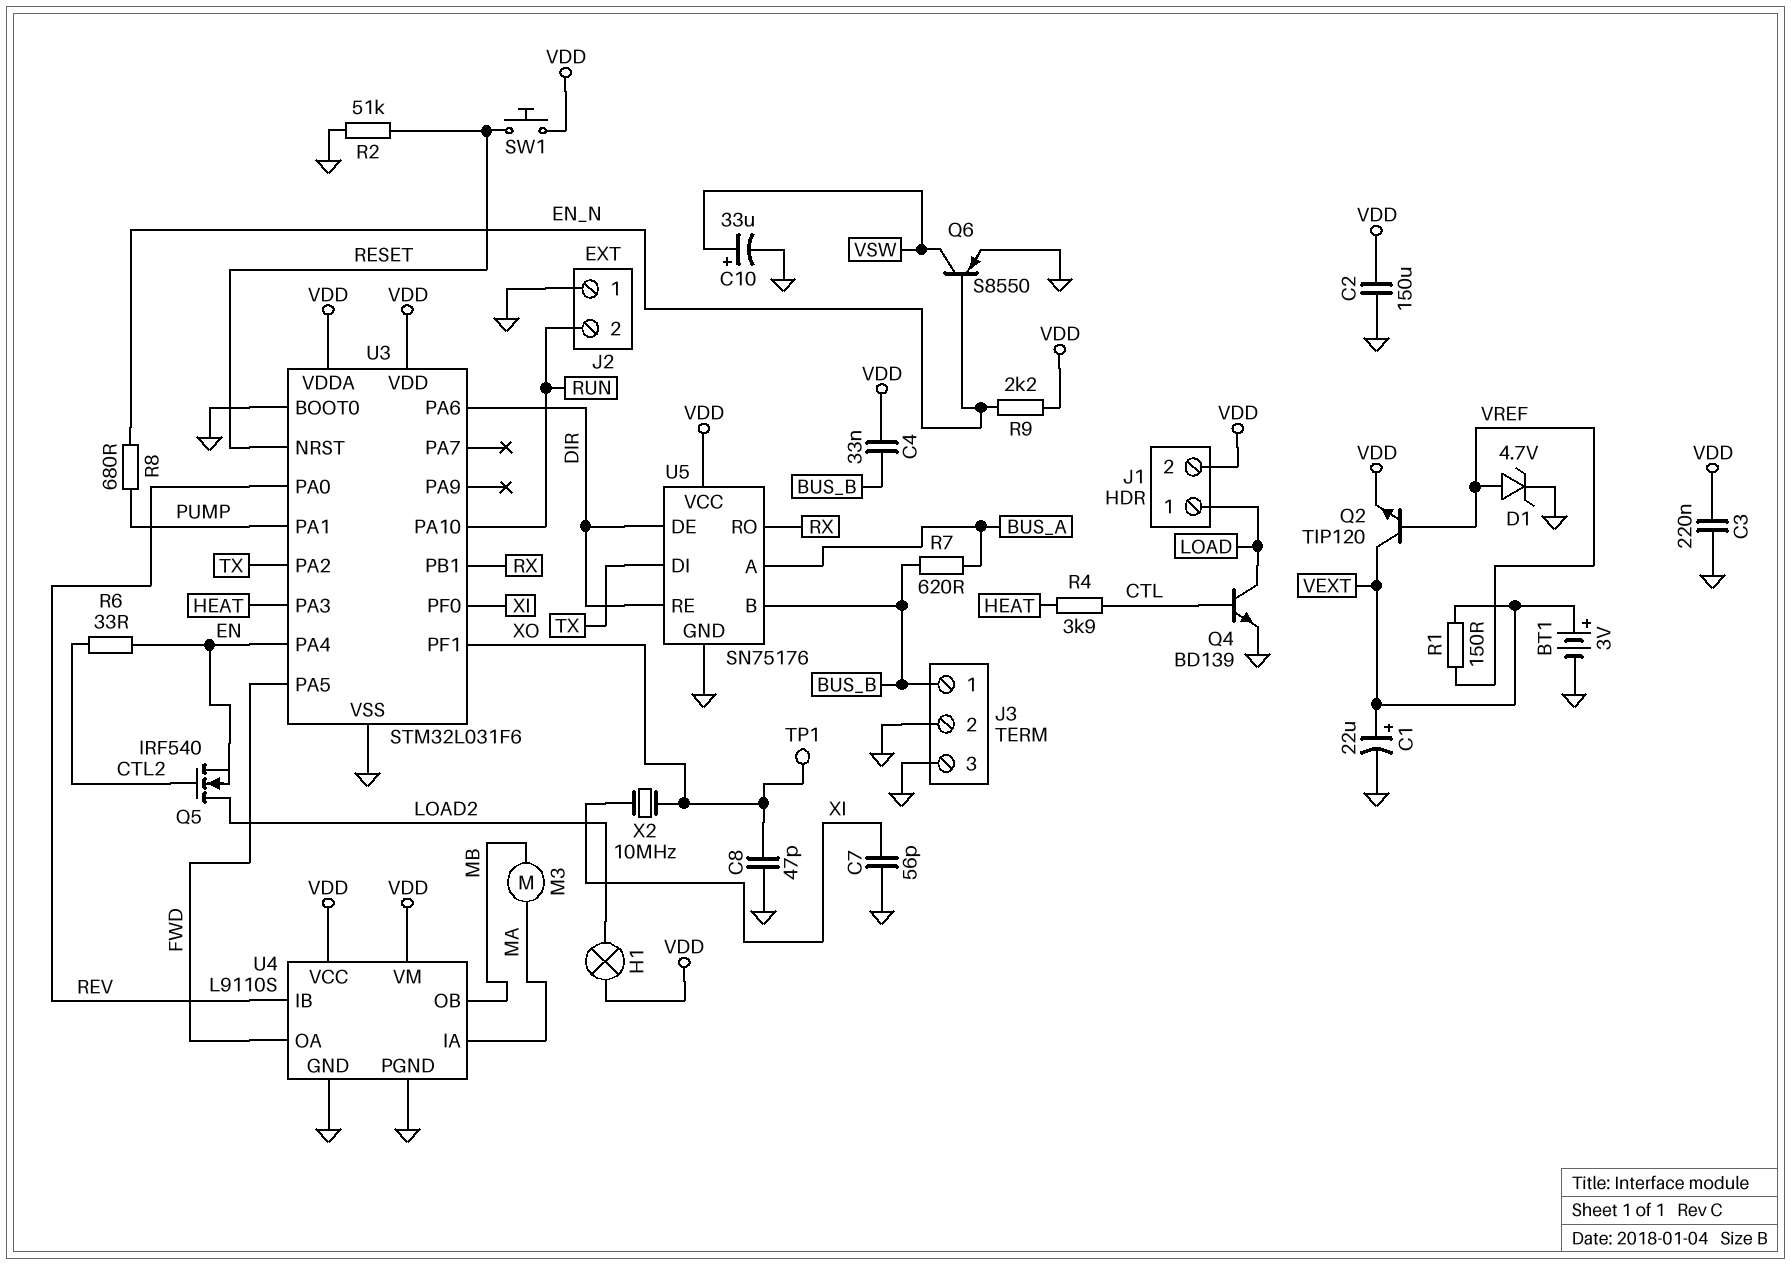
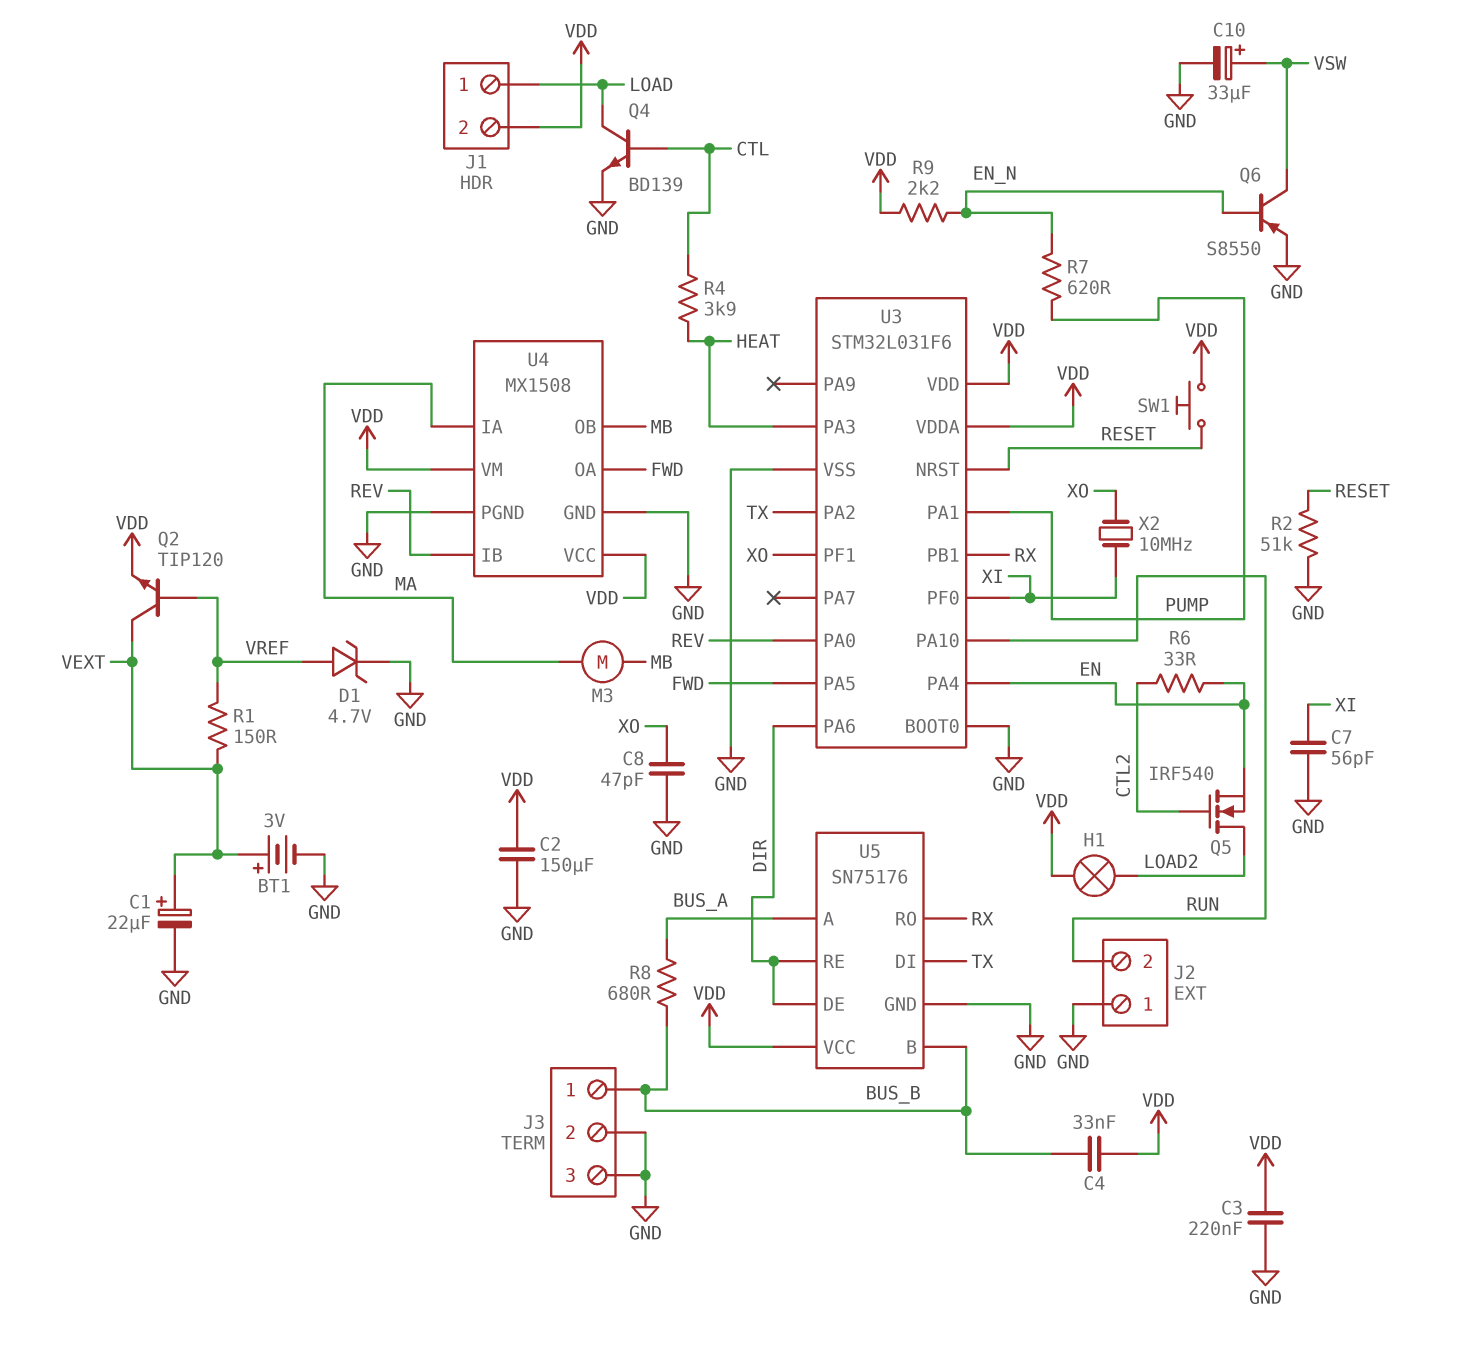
R7: 620 (BUS_A, BUS_B) -> 620 (EN_N, PUMP)
R8: 680 (EN_N, PUMP) -> 680 (BUS_A, BUS_B)
TP1: test point (XO) -> none
U4: L9110S -> MX1508

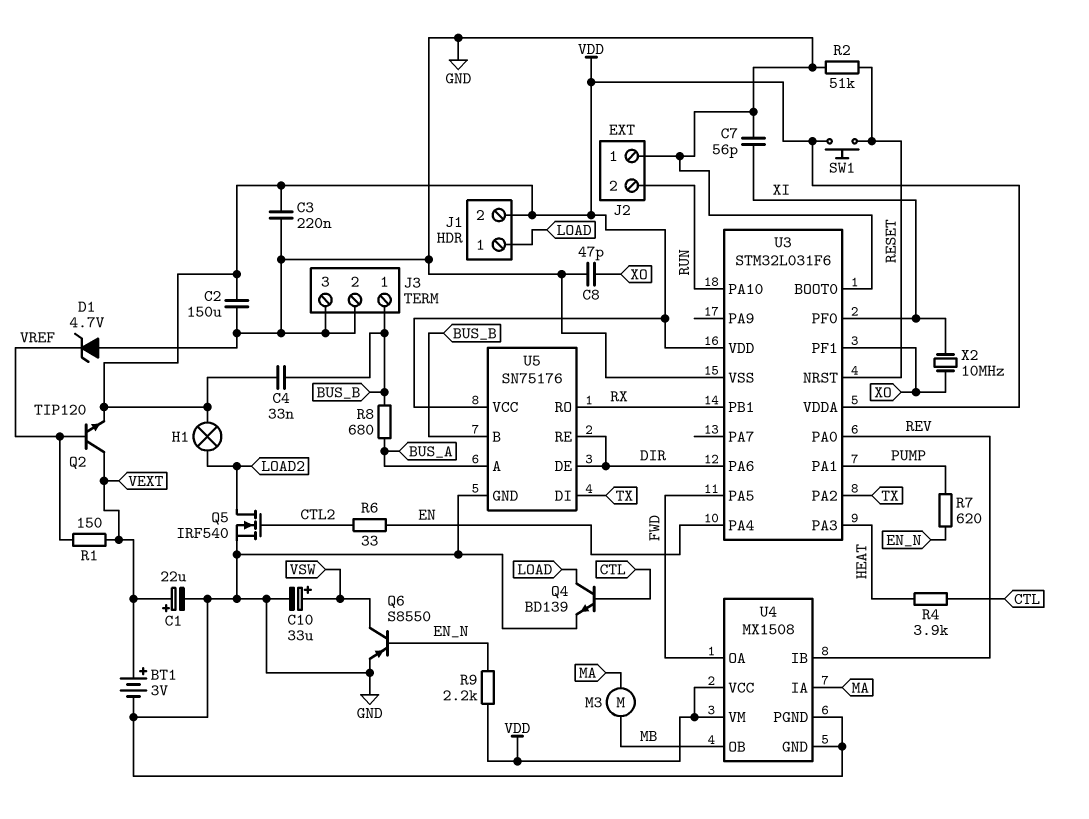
D1: zener 4.7V (A VREF, K GND) -> zener 4.7V (A GND, K VREF)
Q5: NMOS IRF540 (G CTL2, D LOAD2, S EN) -> NMOS IRF540 (G CTL2, D LOAD2, S GND)

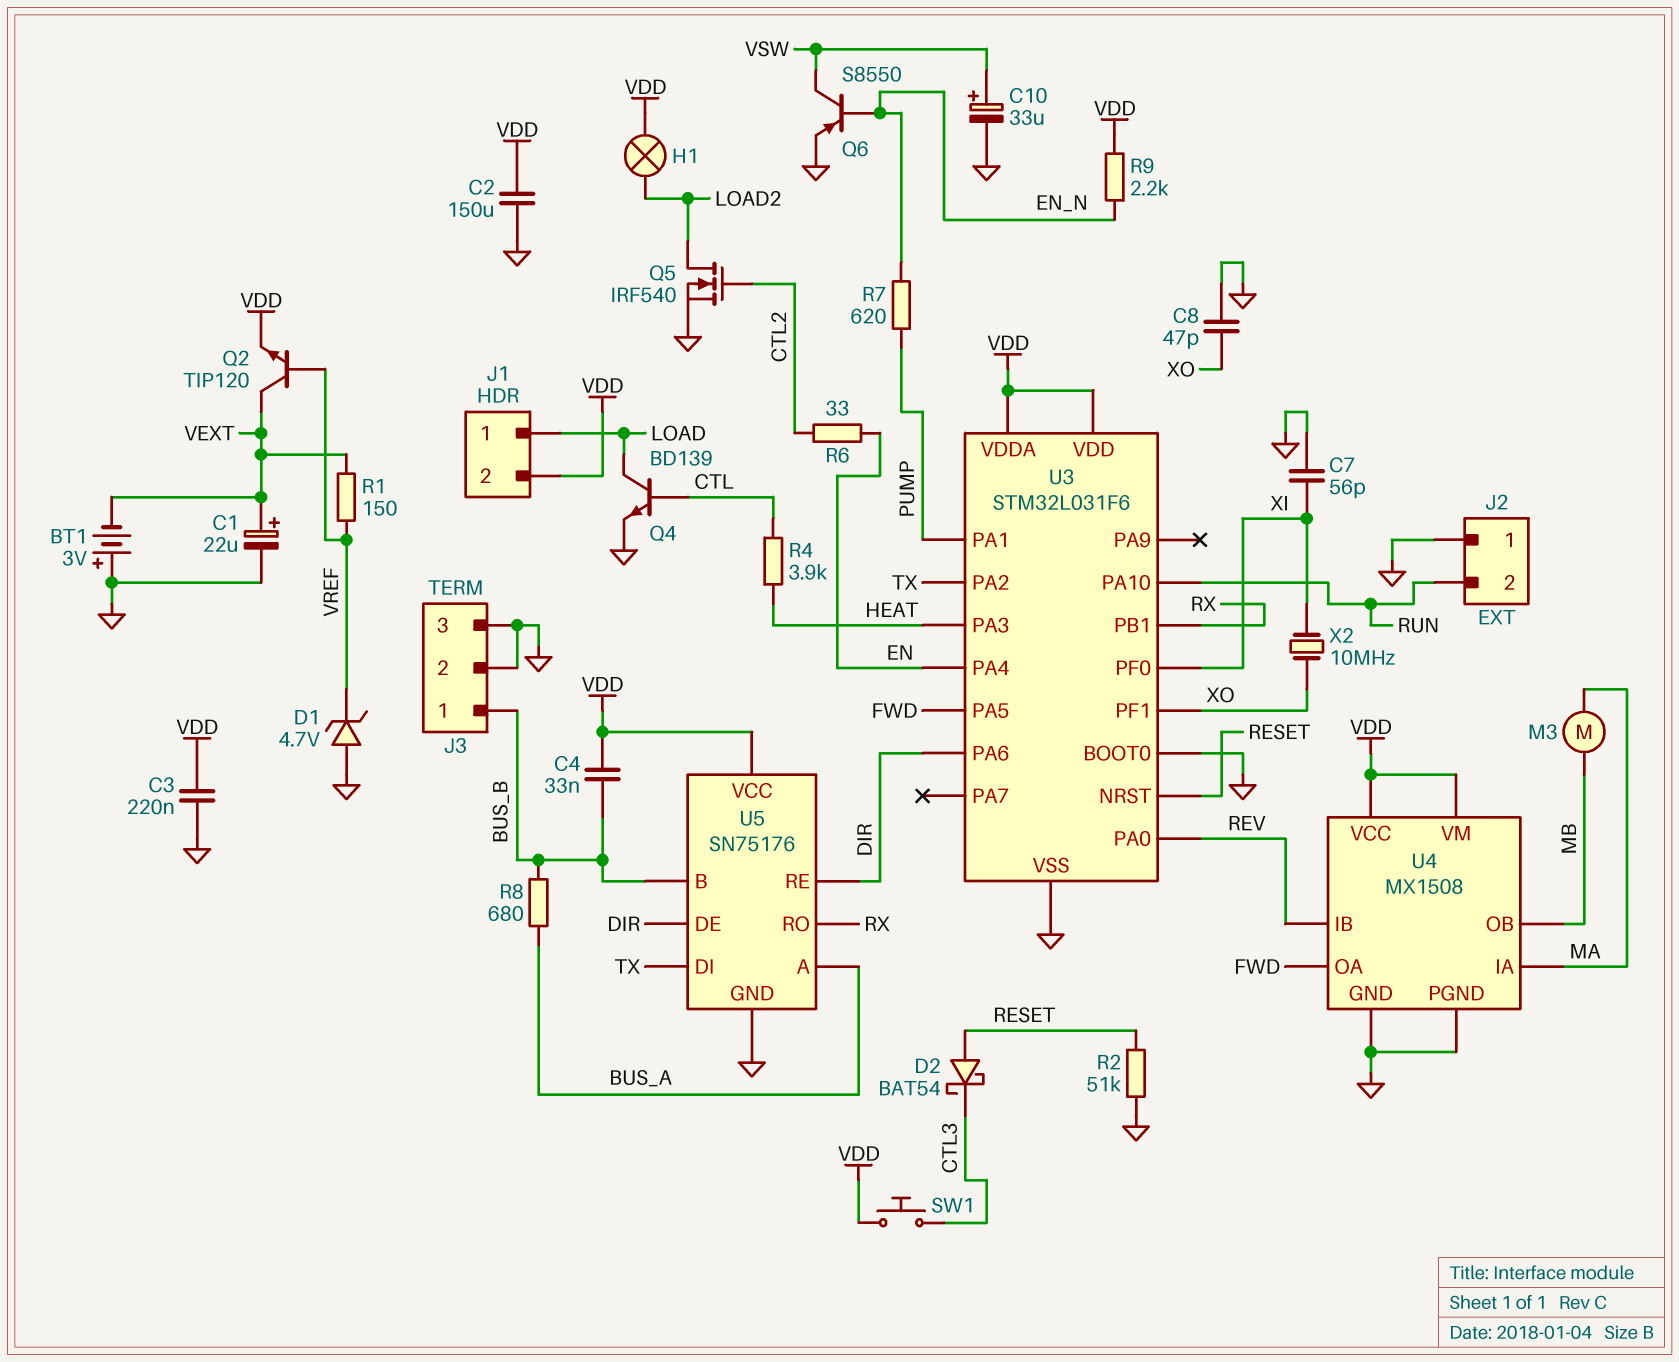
BT1: 3V (plus VEXT, minus GND) -> 3V (plus GND, minus VEXT)
D2: none -> schottky BAT54 (A RESET, K CTL3)
SW1: button (RESET, VDD) -> button (CTL3, VDD)

